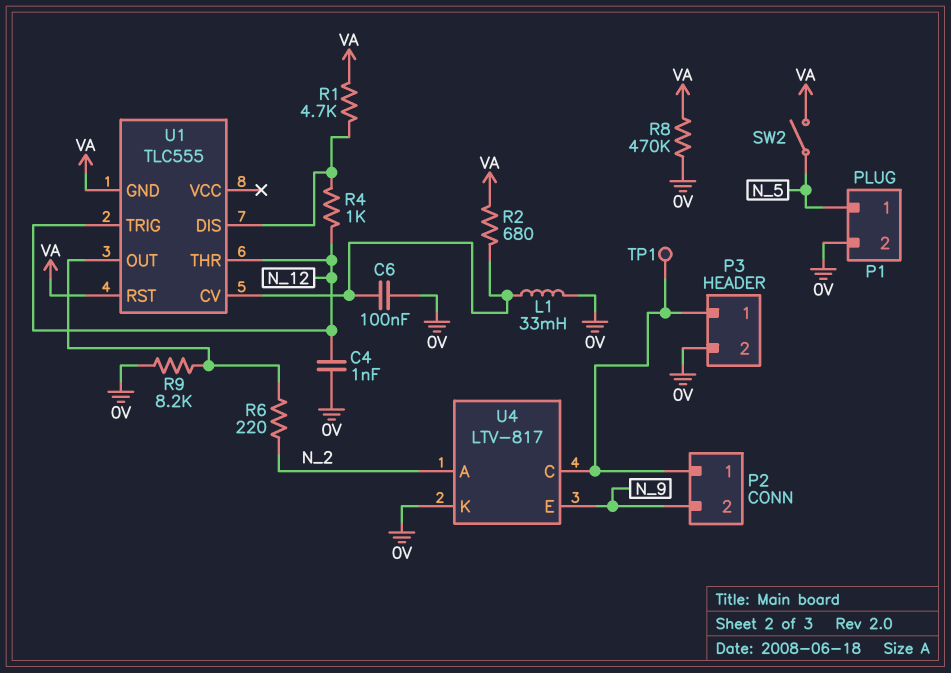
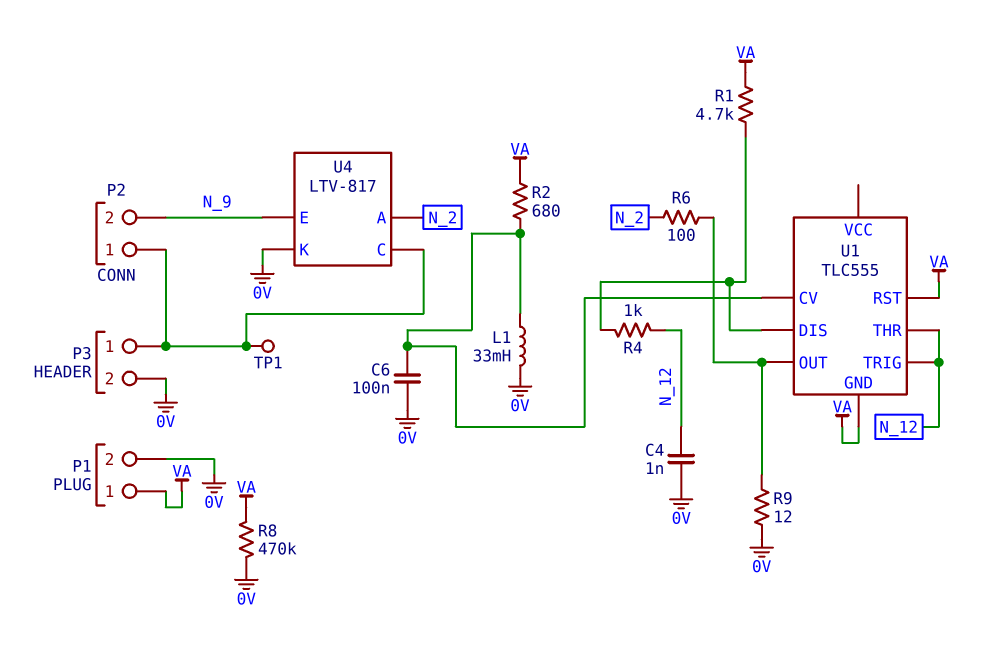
P1 pin 1: N_5 -> VA
R6: 220 (N_2, U1/OUT) -> 100 (N_2, U1/OUT)
R9: 8.2k (0V, U1/OUT) -> 12 (0V, U1/OUT)
SW2: switch (N_5, VA) -> none

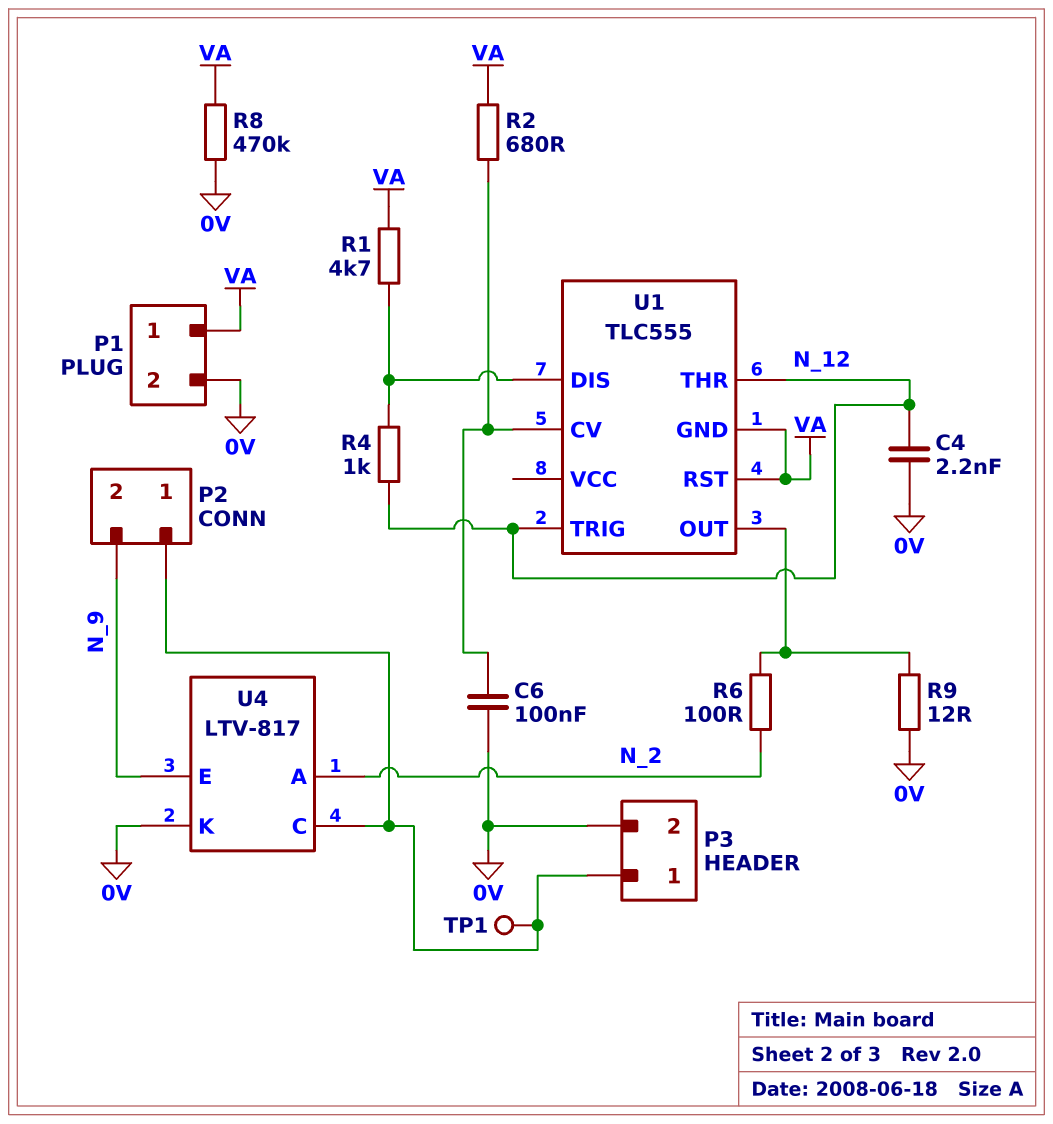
C4: 1nF (0V, N_12) -> 2.2nF (0V, N_12)
L1: 33mH (0V, U1/CV) -> none

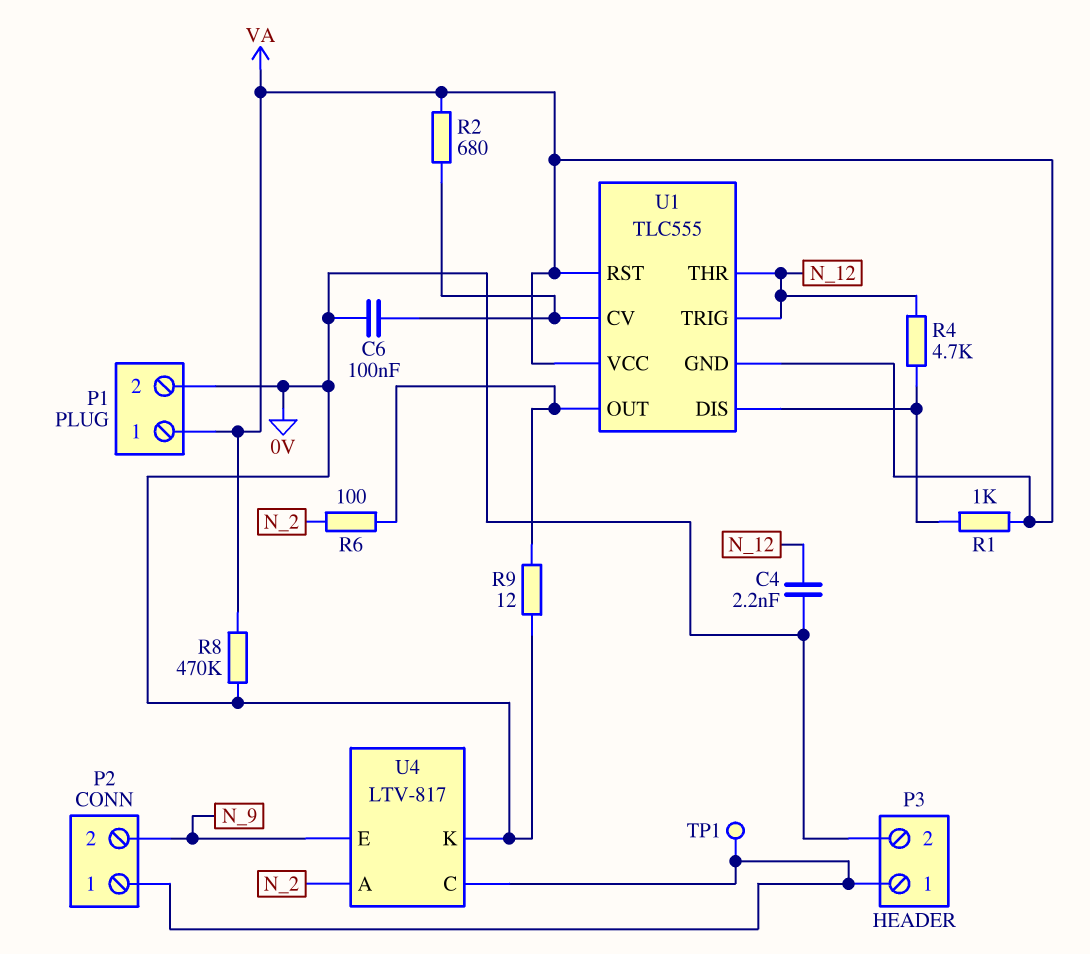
R1: 4.7k (U1/DIS, VA) -> 1k (U1/DIS, VA)
R4: 1k (N_12, U1/DIS) -> 4.7k (N_12, U1/DIS)
U1 pin VCC: none -> VA

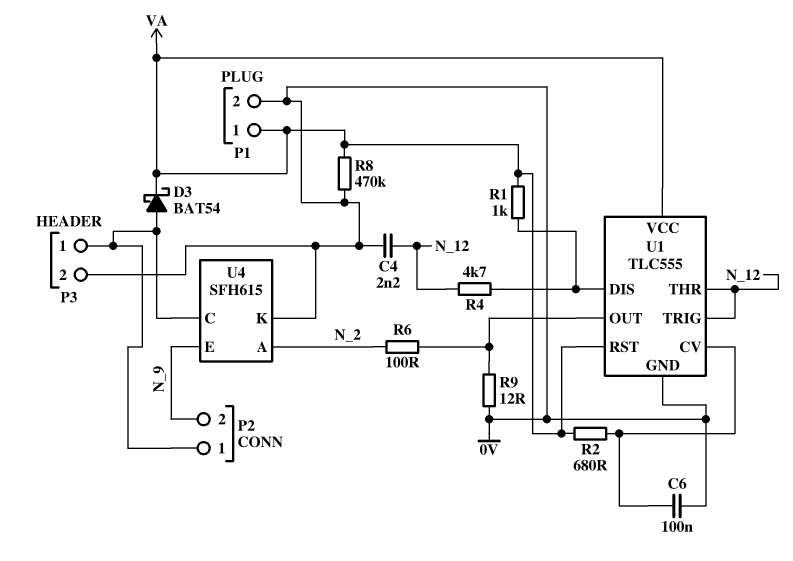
D3: none -> schottky BAT54 (A P2/1, K VA)
TP1: test point (P2/1) -> none
U1 pin GND: VA -> 0V
U4: LTV-817 -> SFH615

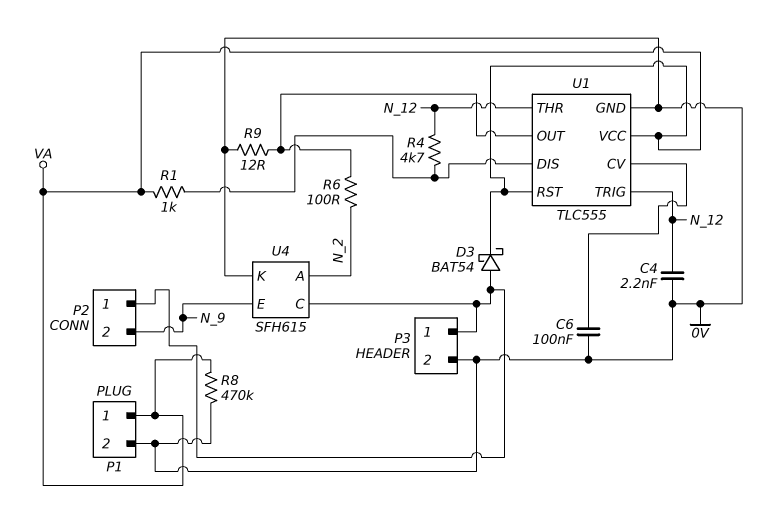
R2: 680 (U1/CV, VA) -> none

